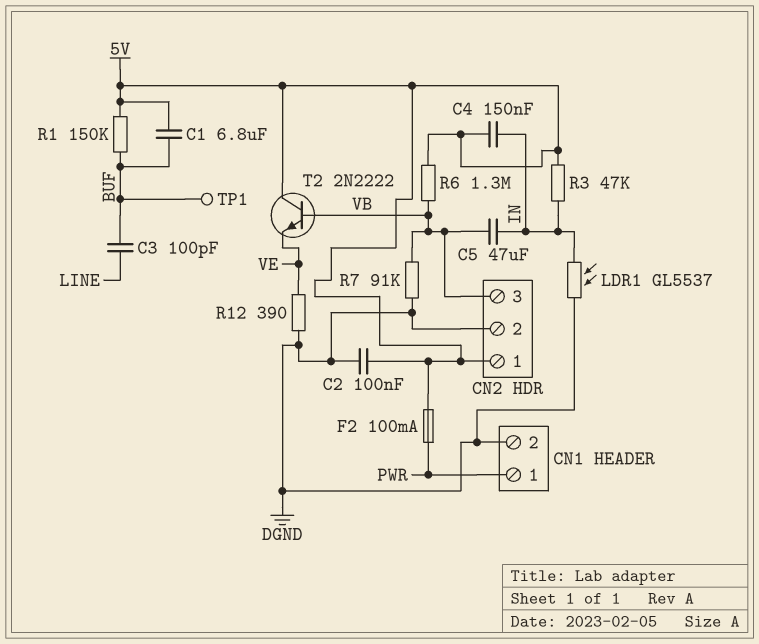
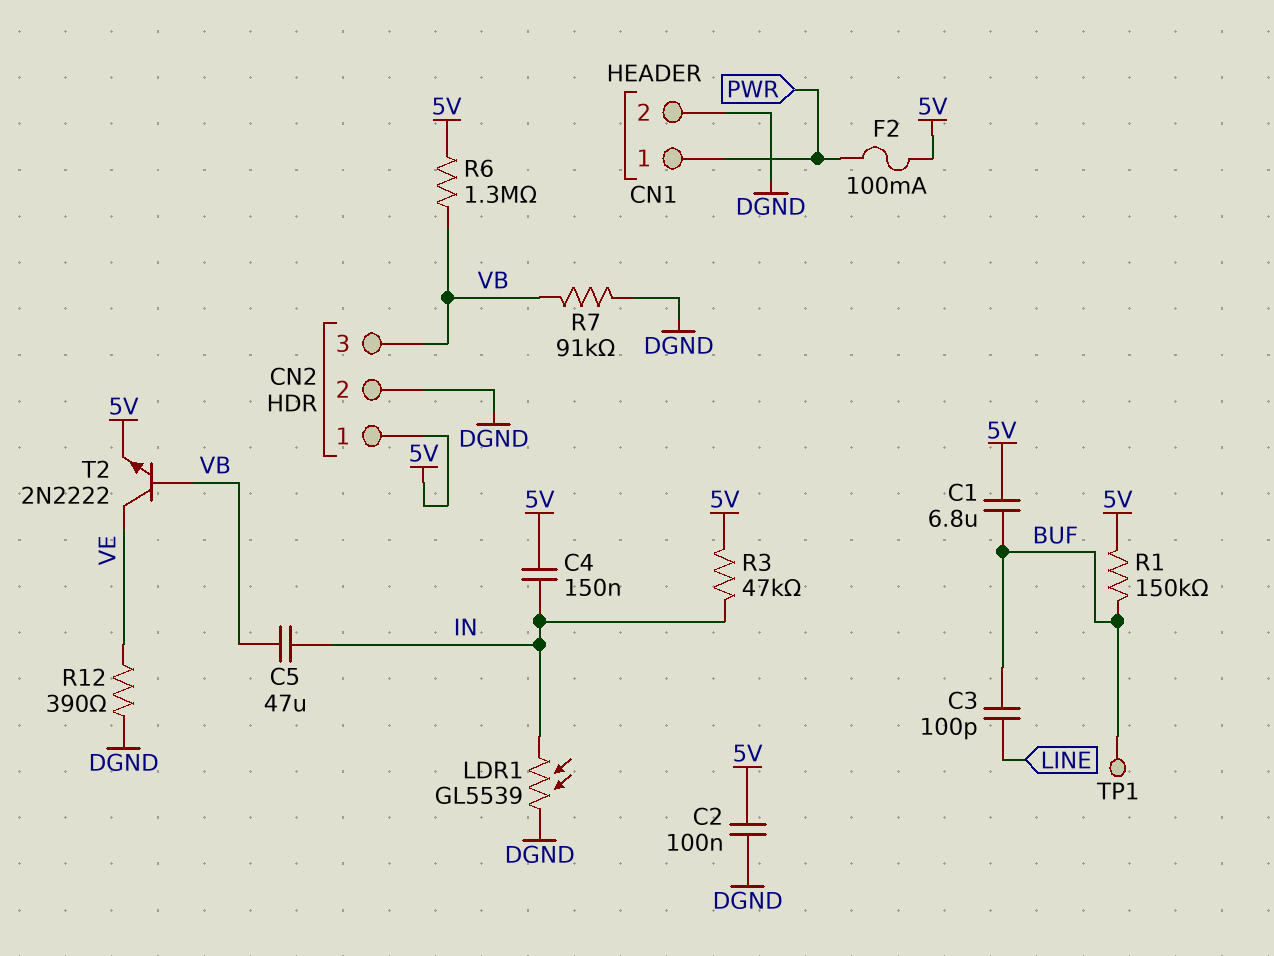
LDR1: GL5537 (DGND, IN) -> GL5539 (DGND, IN)
T2: NPN 2N2222 (B VB, C 5V, E VE) -> NPN 2N2222 (B VB, C VE, E 5V)

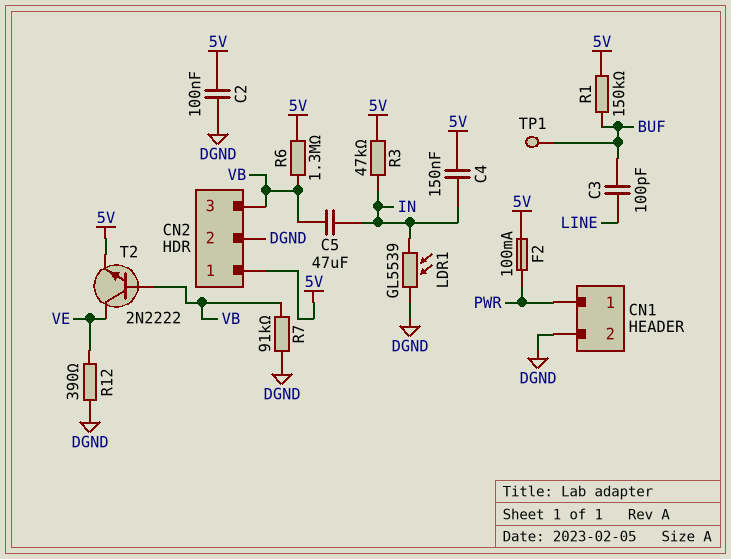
C1: 6.8uF (5V, BUF) -> none

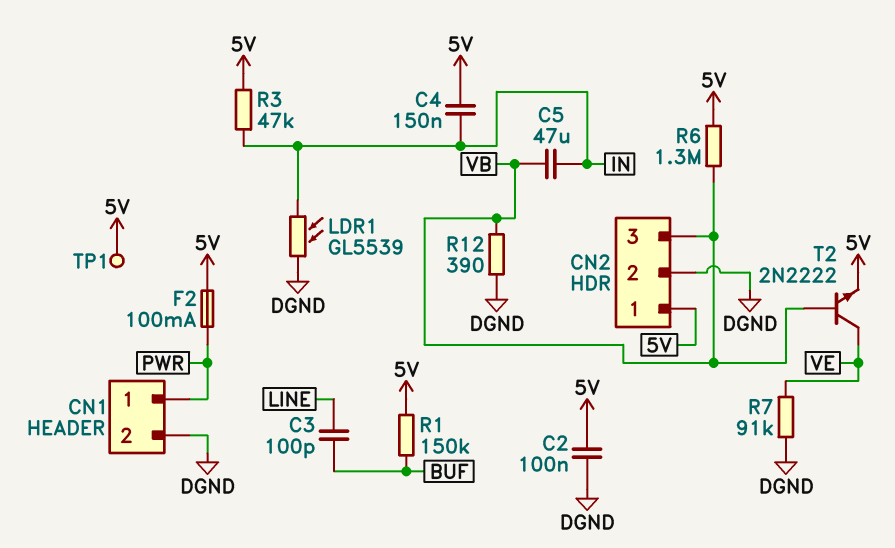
R7: 91k (DGND, VB) -> 91k (DGND, VE)
R12: 390 (DGND, VE) -> 390 (DGND, VB)
TP1: test point (BUF) -> test point (5V)

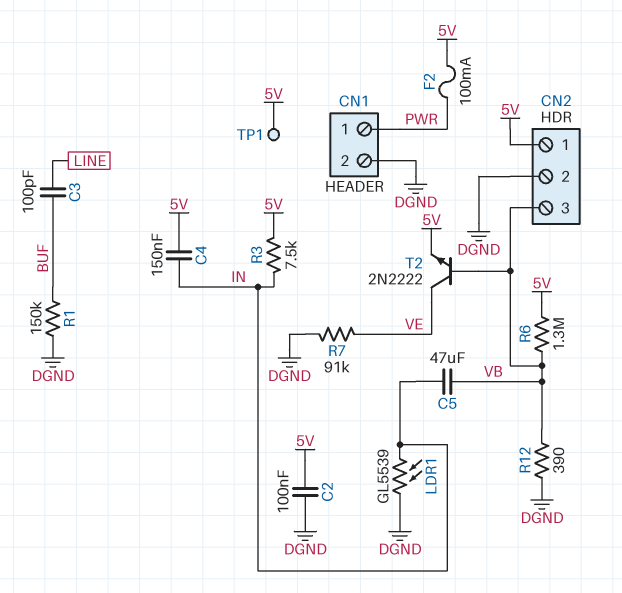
R1: 150k (5V, BUF) -> 150k (BUF, DGND)
R3: 47k (5V, IN) -> 7.5k (5V, IN)

